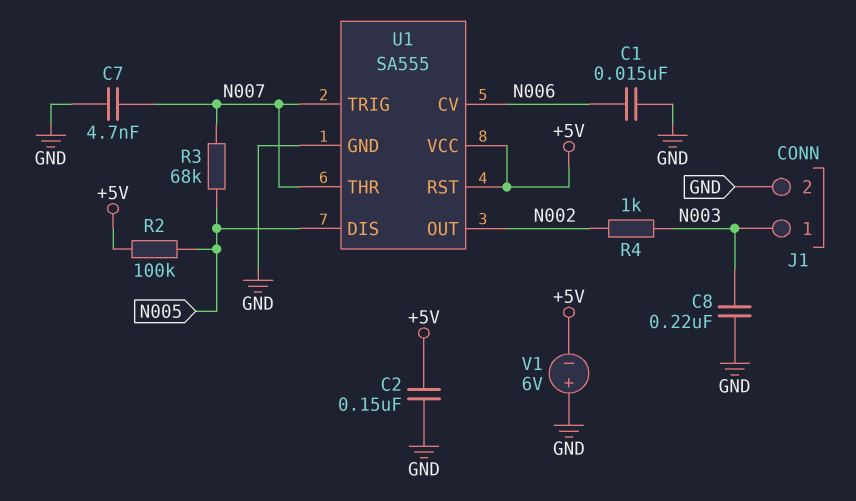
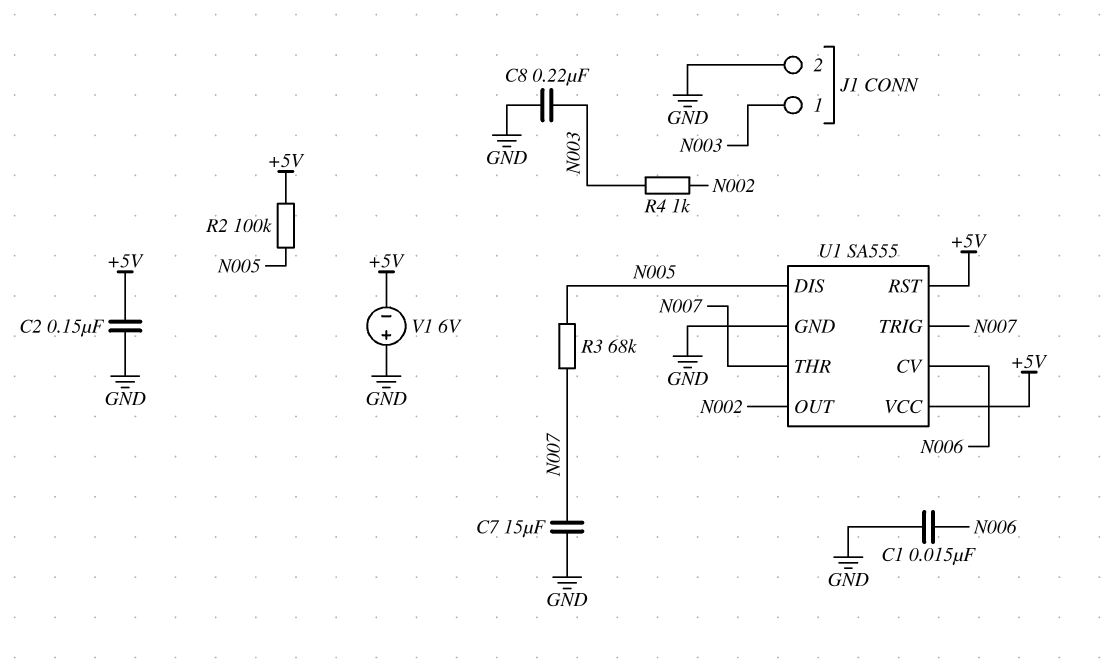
C7: 4.7nF (GND, N007) -> 15uF (GND, N007)

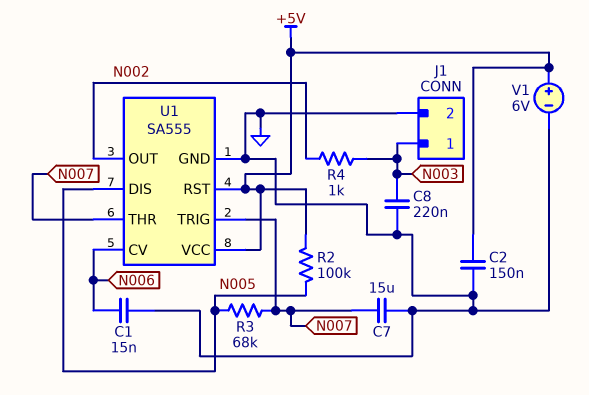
V1: 6V (plus GND, minus +5V) -> 6V (plus +5V, minus GND)

